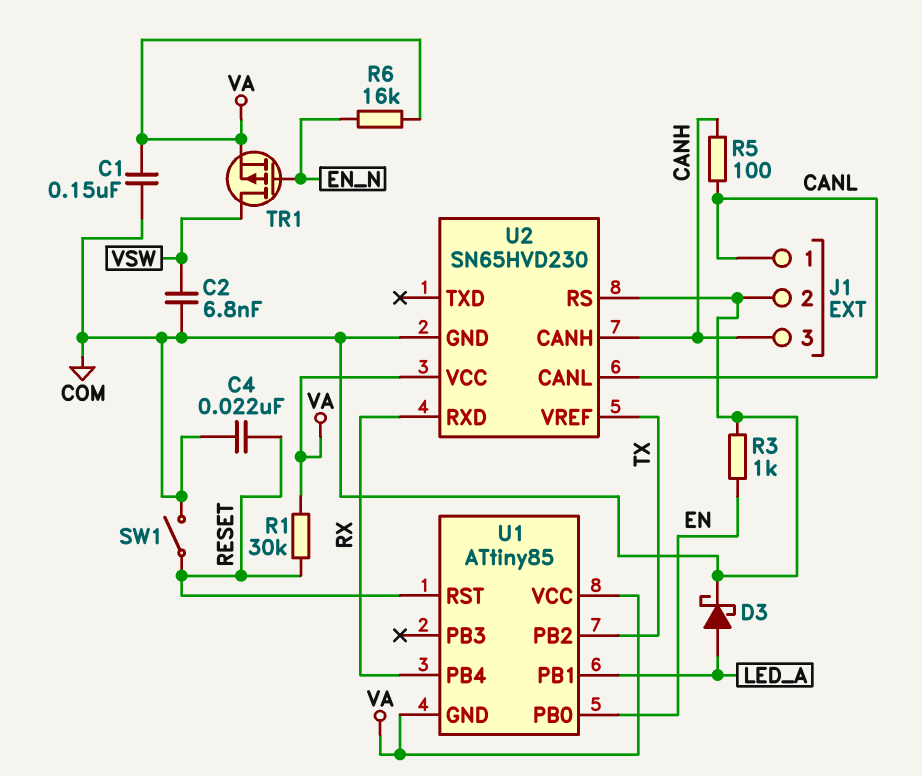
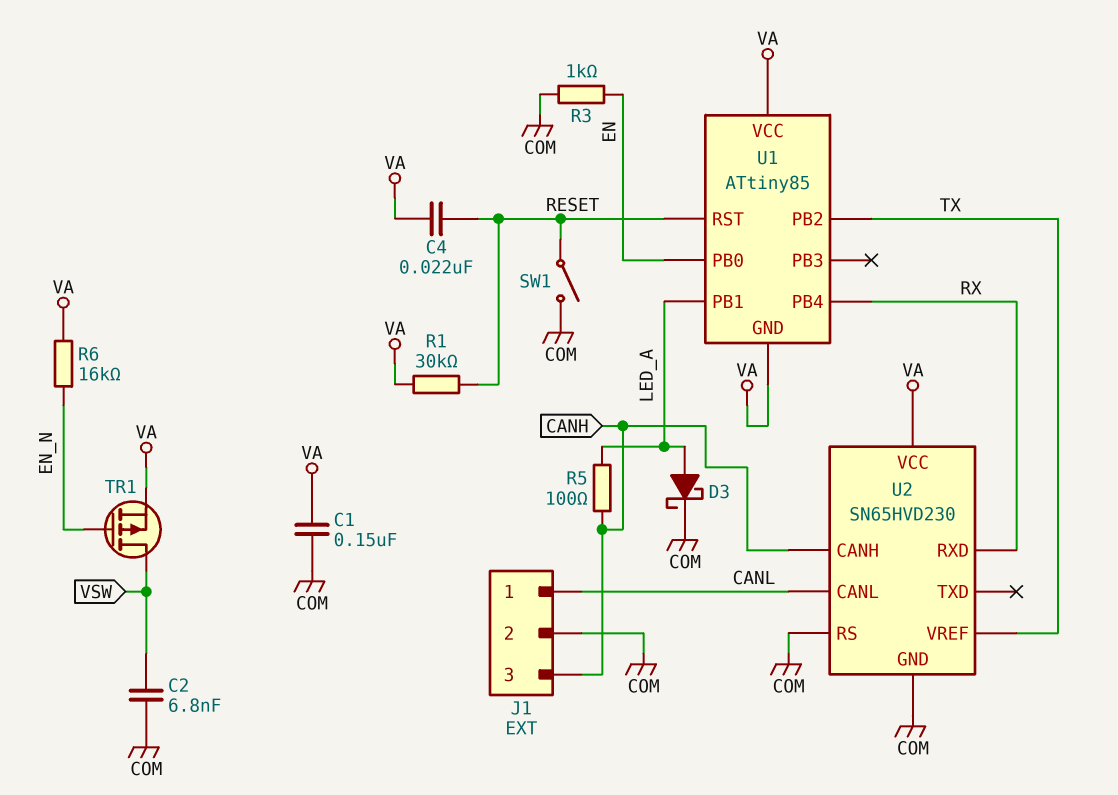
C4: 22nF (COM, RESET) -> 22nF (RESET, VA)
R5: 100 (CANH, CANL) -> 100 (CANH, LED_A)

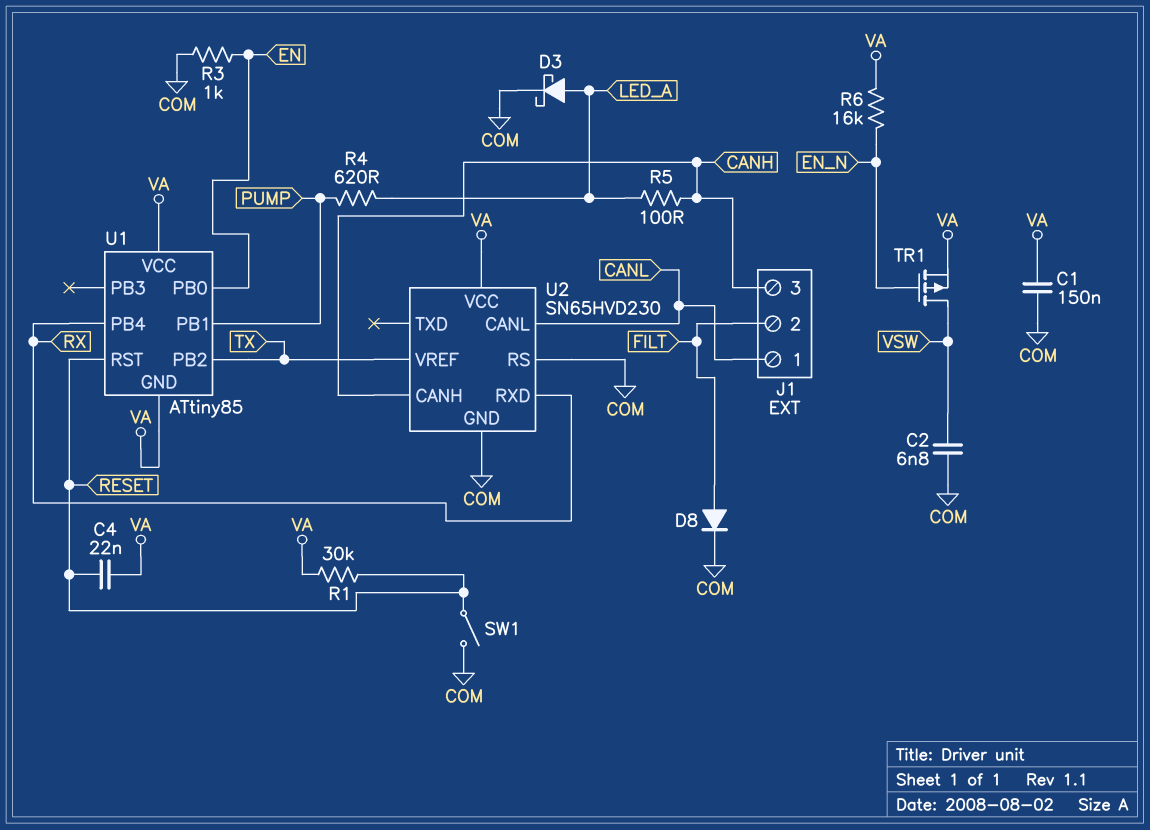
D8: none -> diode (A FILT, K COM)
J1 pin 2: COM -> FILT
R4: none -> 620 (LED_A, PUMP)
U1 pin PB1: LED_A -> PUMP

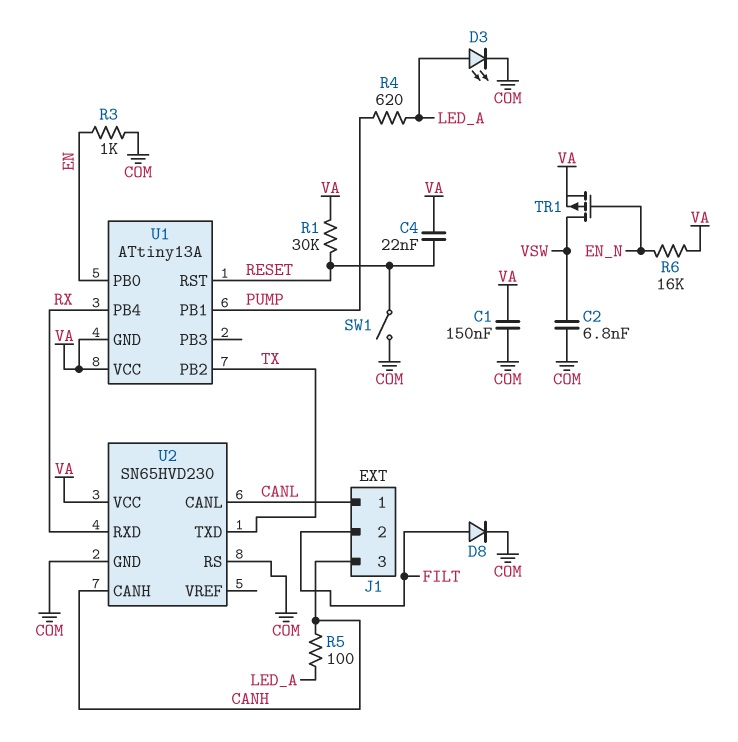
D3: schottky (A LED_A, K COM) -> LED (A LED_A, K COM)
U1: ATtiny85 -> ATtiny13A
U2 pin TXD: none -> TX
U2 pin VREF: TX -> none

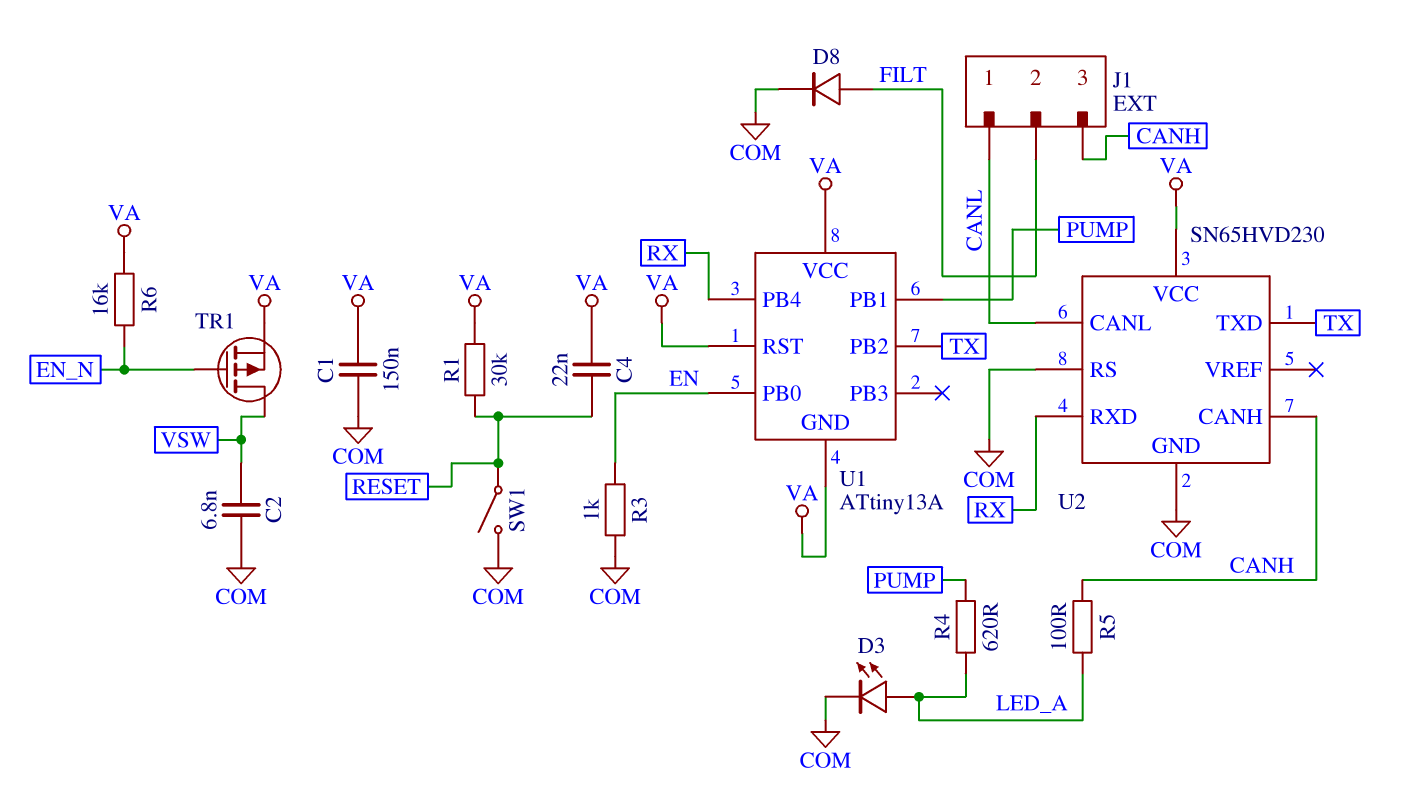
U1 pin RST: RESET -> VA

